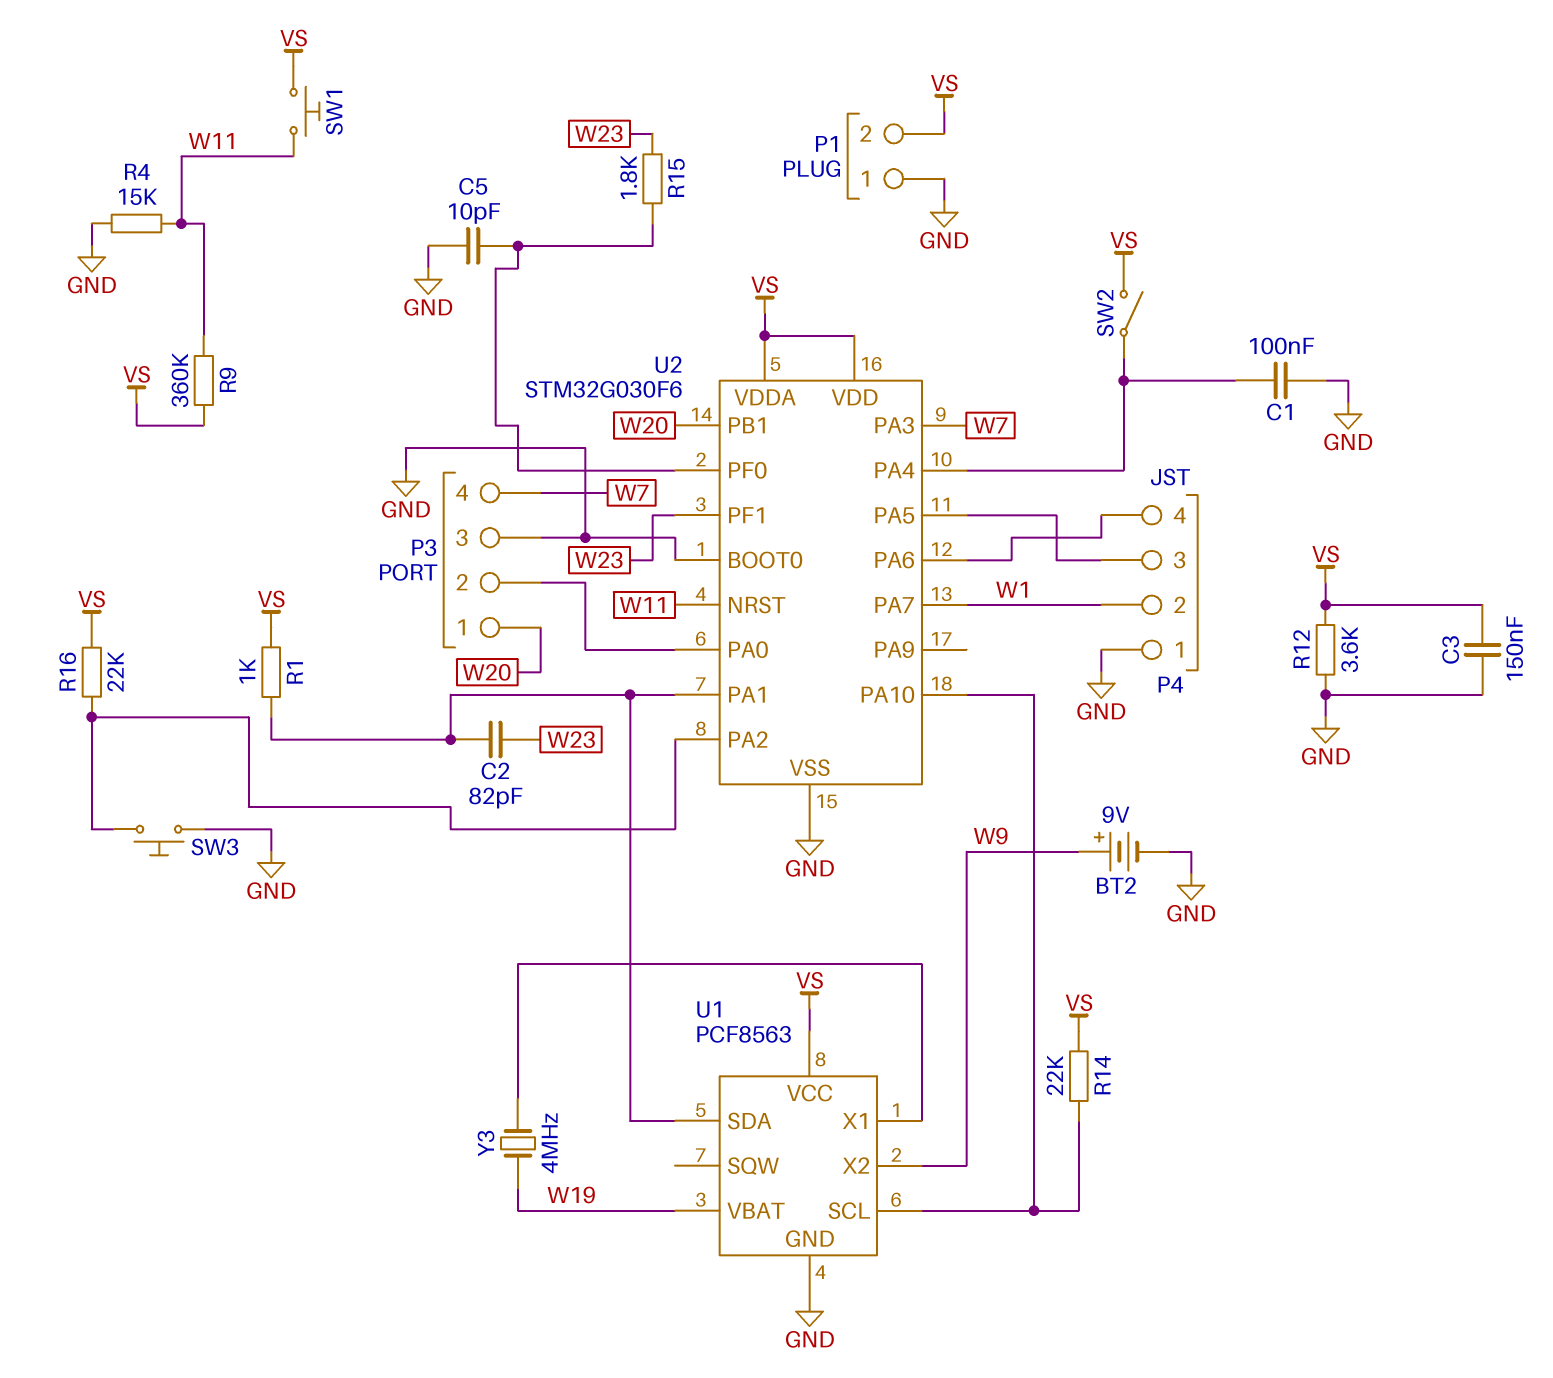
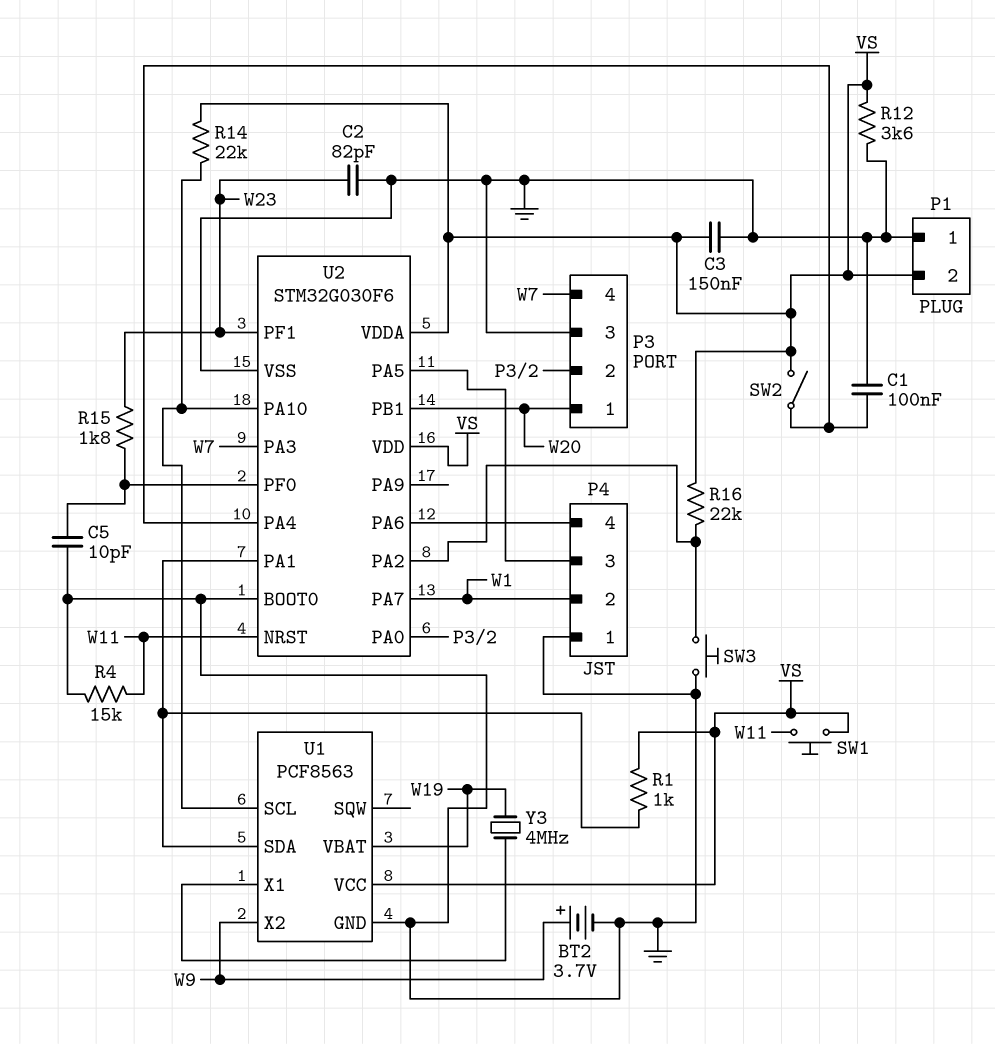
BT2: 9V (plus W9, minus GND) -> 3.7V (plus W9, minus GND)
C2: 82pF (U1/SDA, W23) -> 82pF (GND, W23)
R9: 360k (VS, W11) -> none

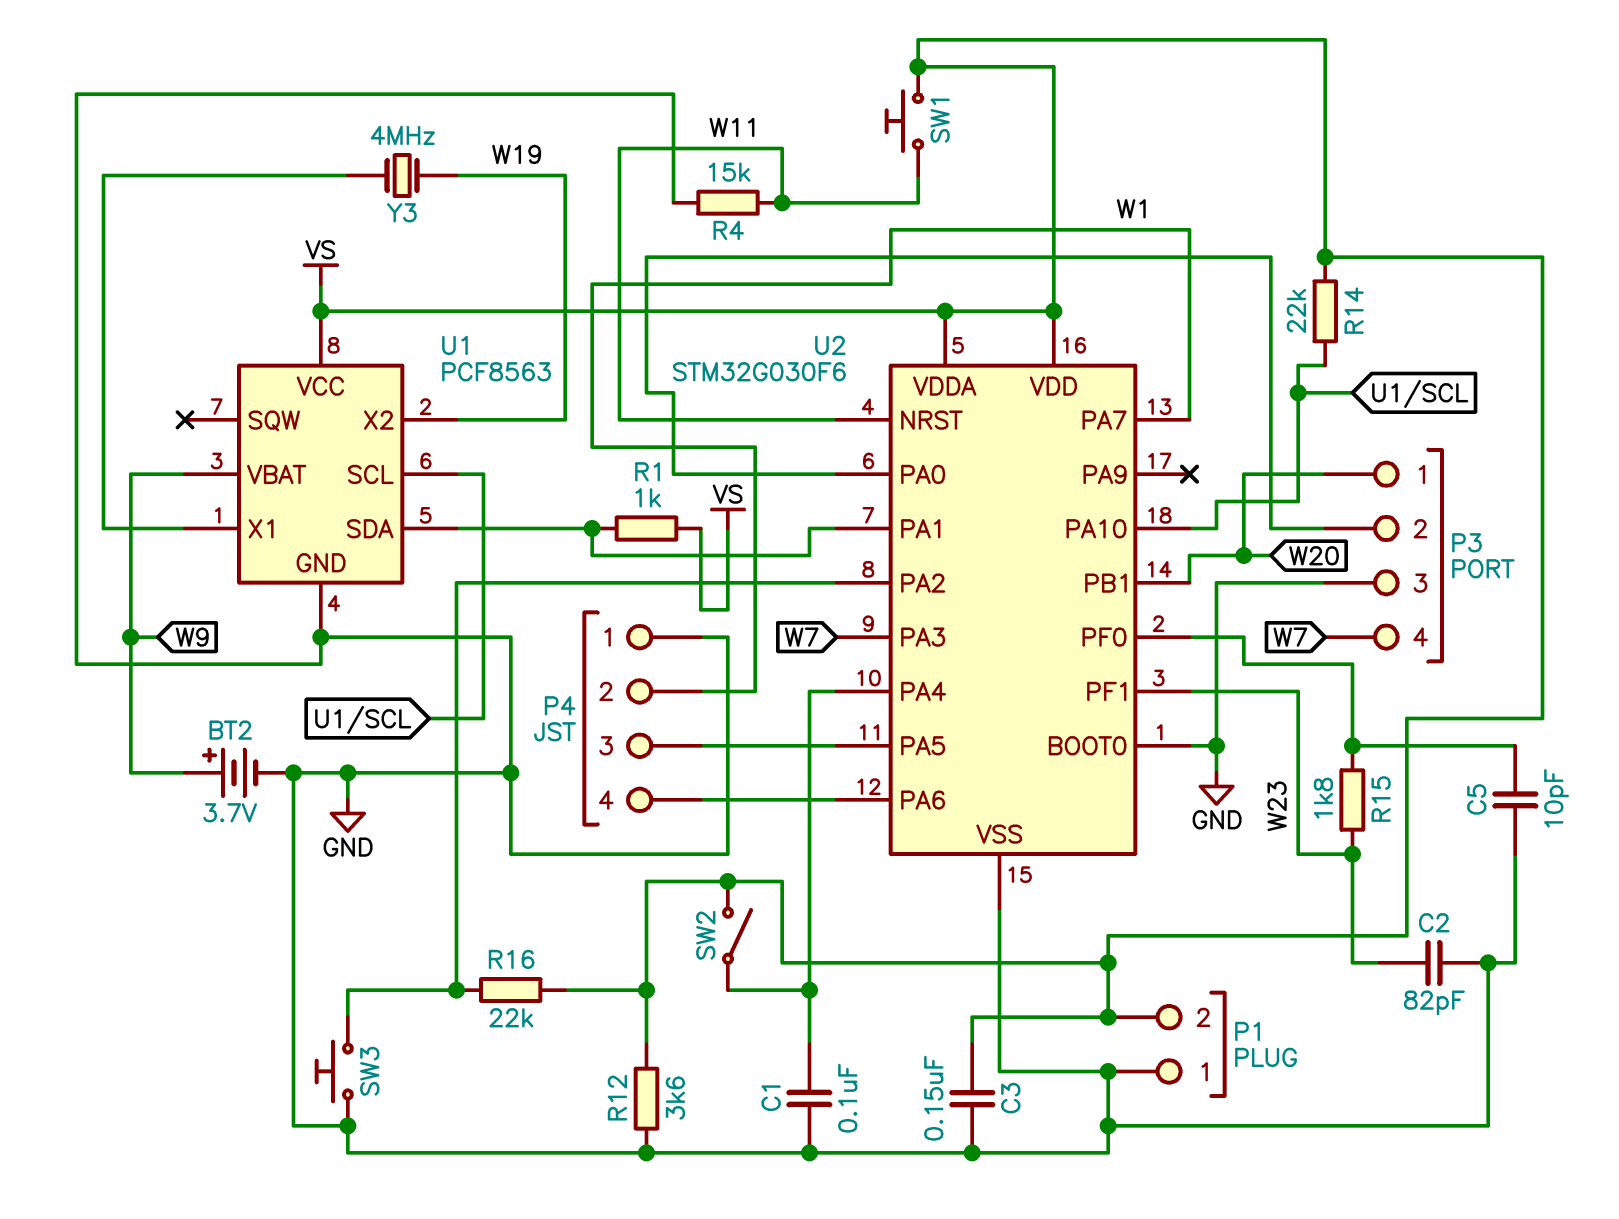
U1 pin VBAT: W19 -> W9
U1 pin X2: W9 -> W19

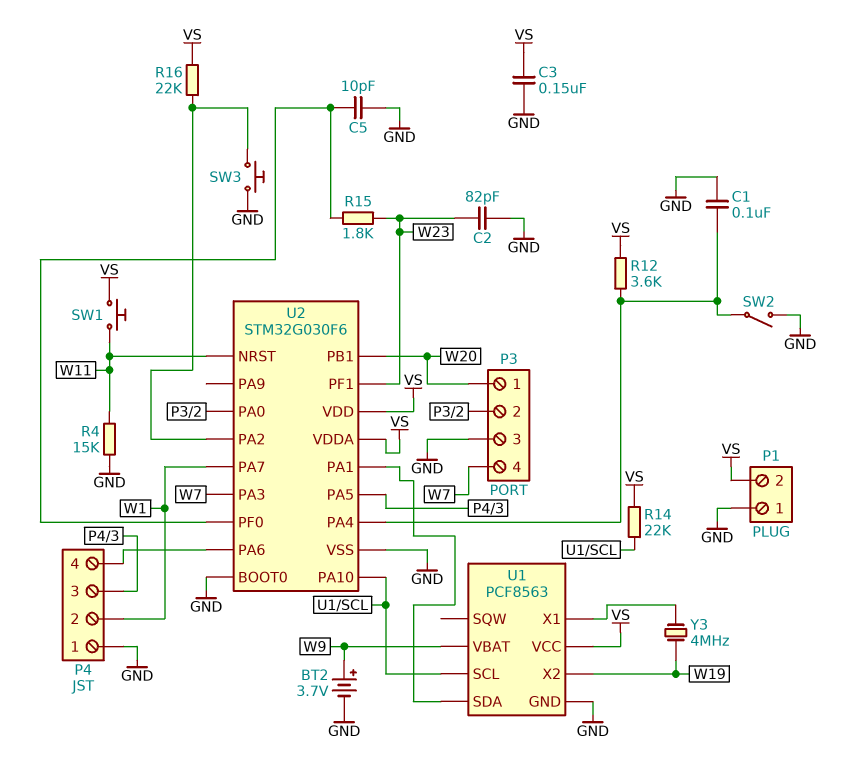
R1: 1k (U1/SDA, VS) -> none
R12: 3.6k (GND, VS) -> 3.6k (U2/PA4, VS)
SW2: switch (U2/PA4, VS) -> switch (GND, U2/PA4)

